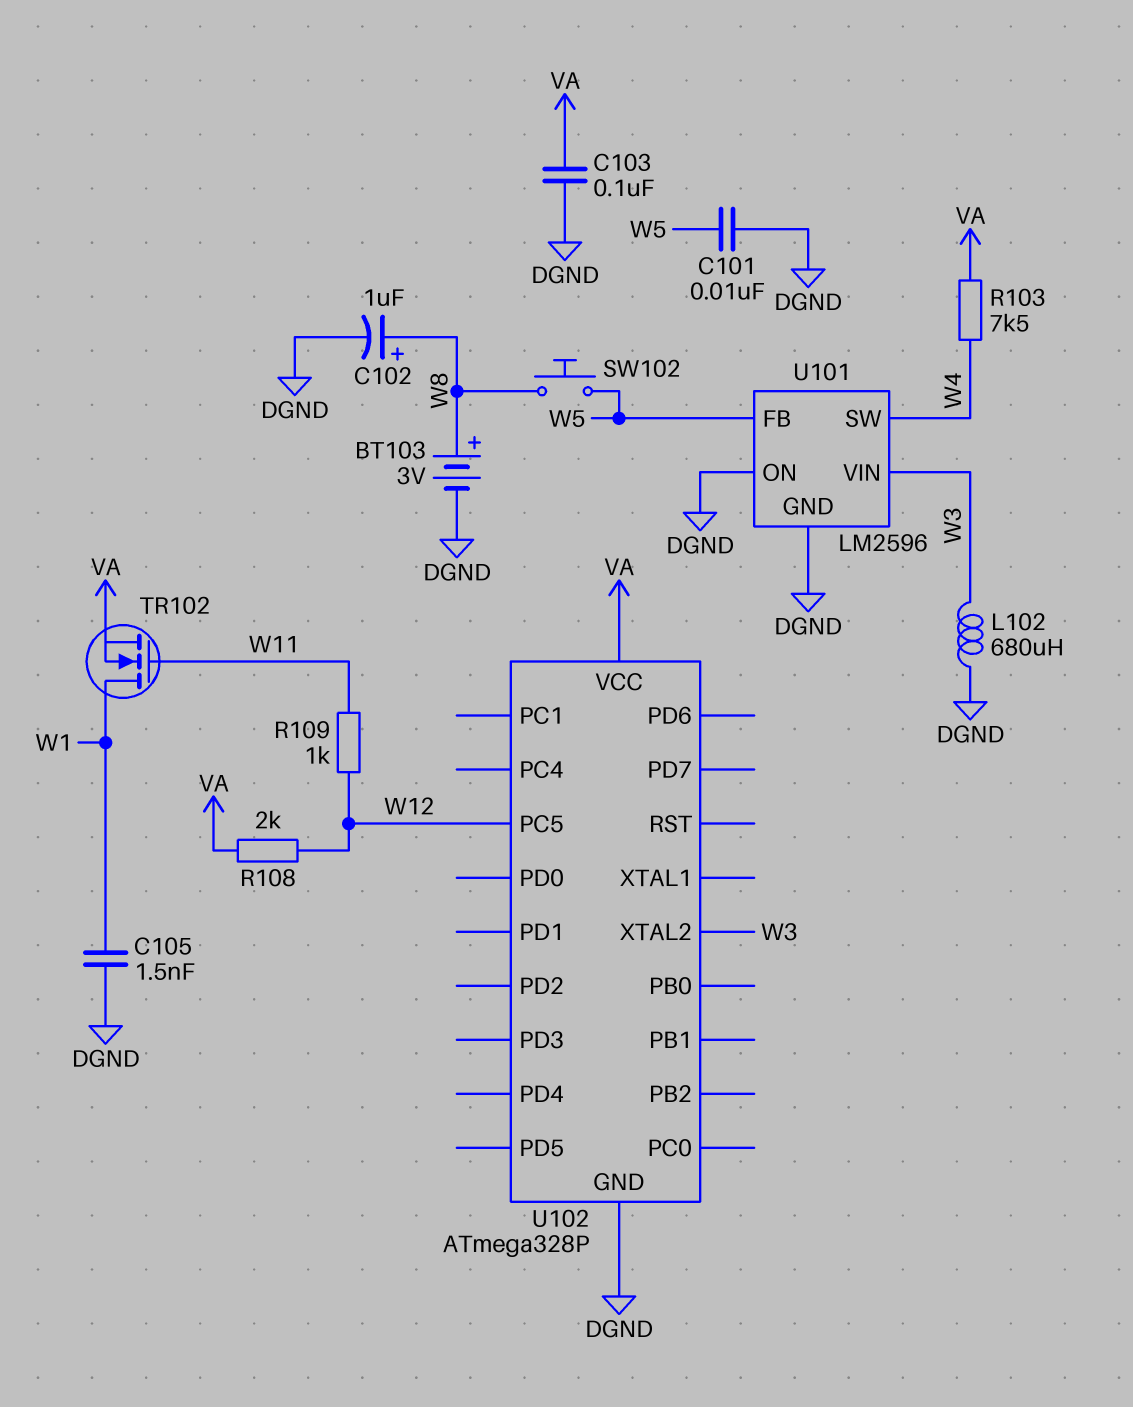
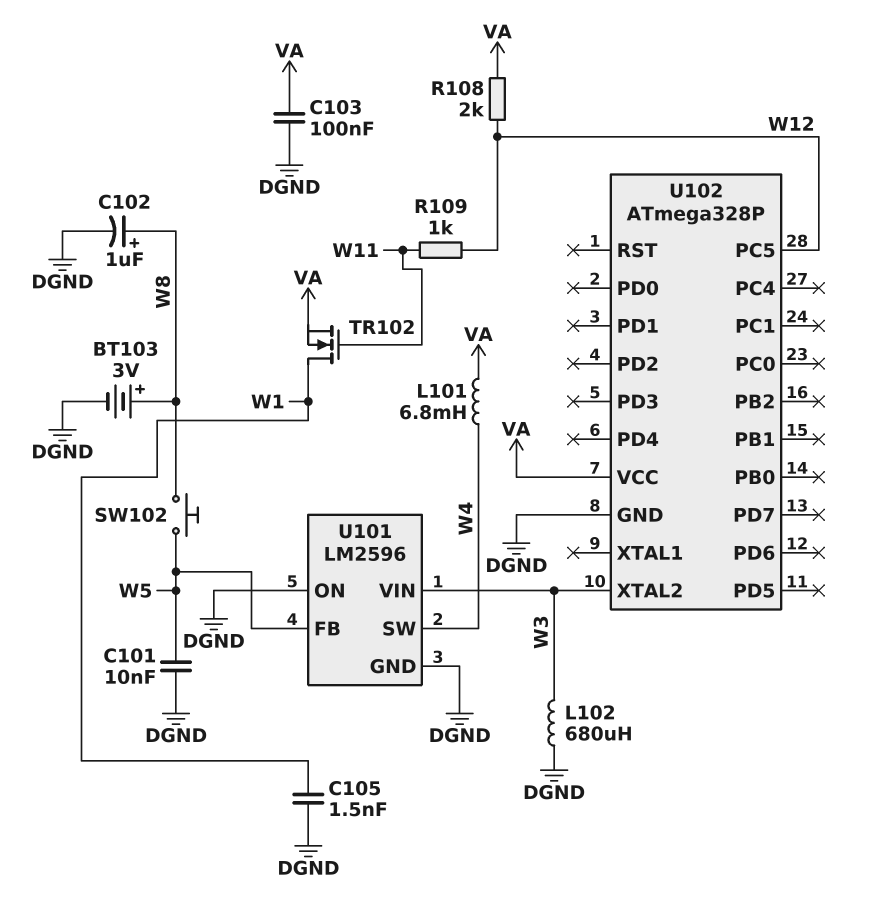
L101: none -> 6.8mH (VA, W4)
R103: 7.5k (VA, W4) -> none

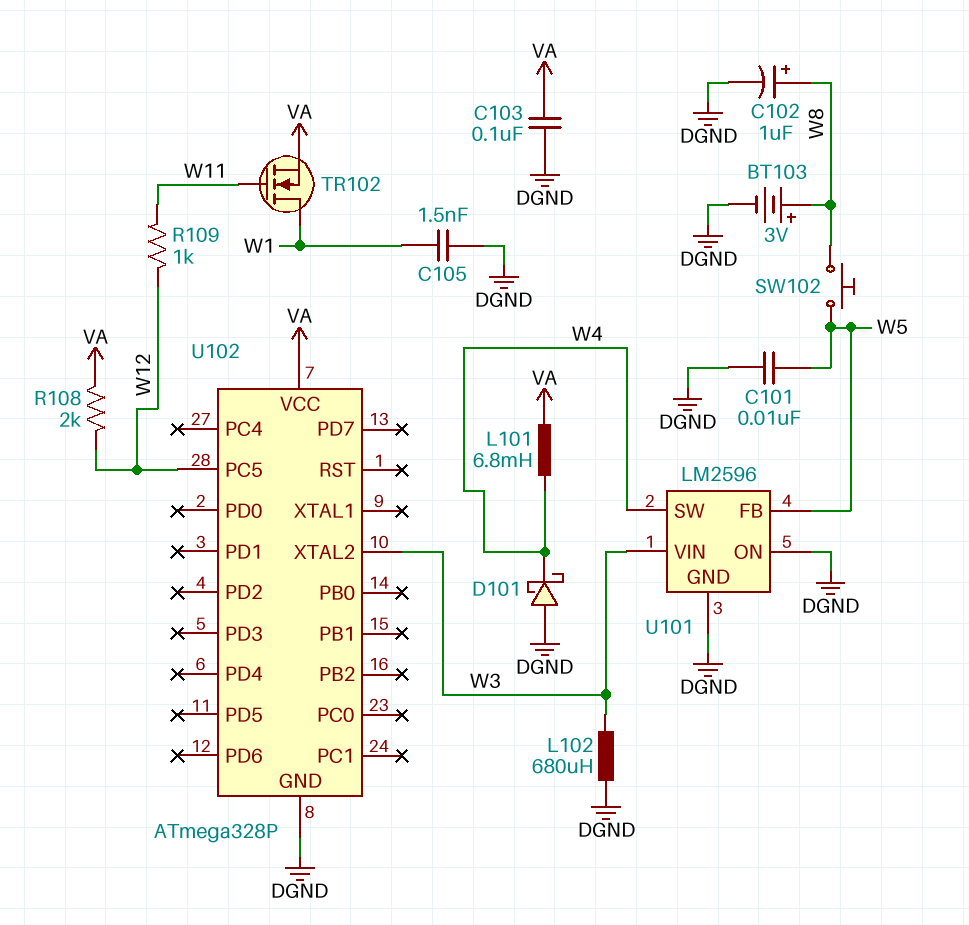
D101: none -> schottky (A DGND, K W4)

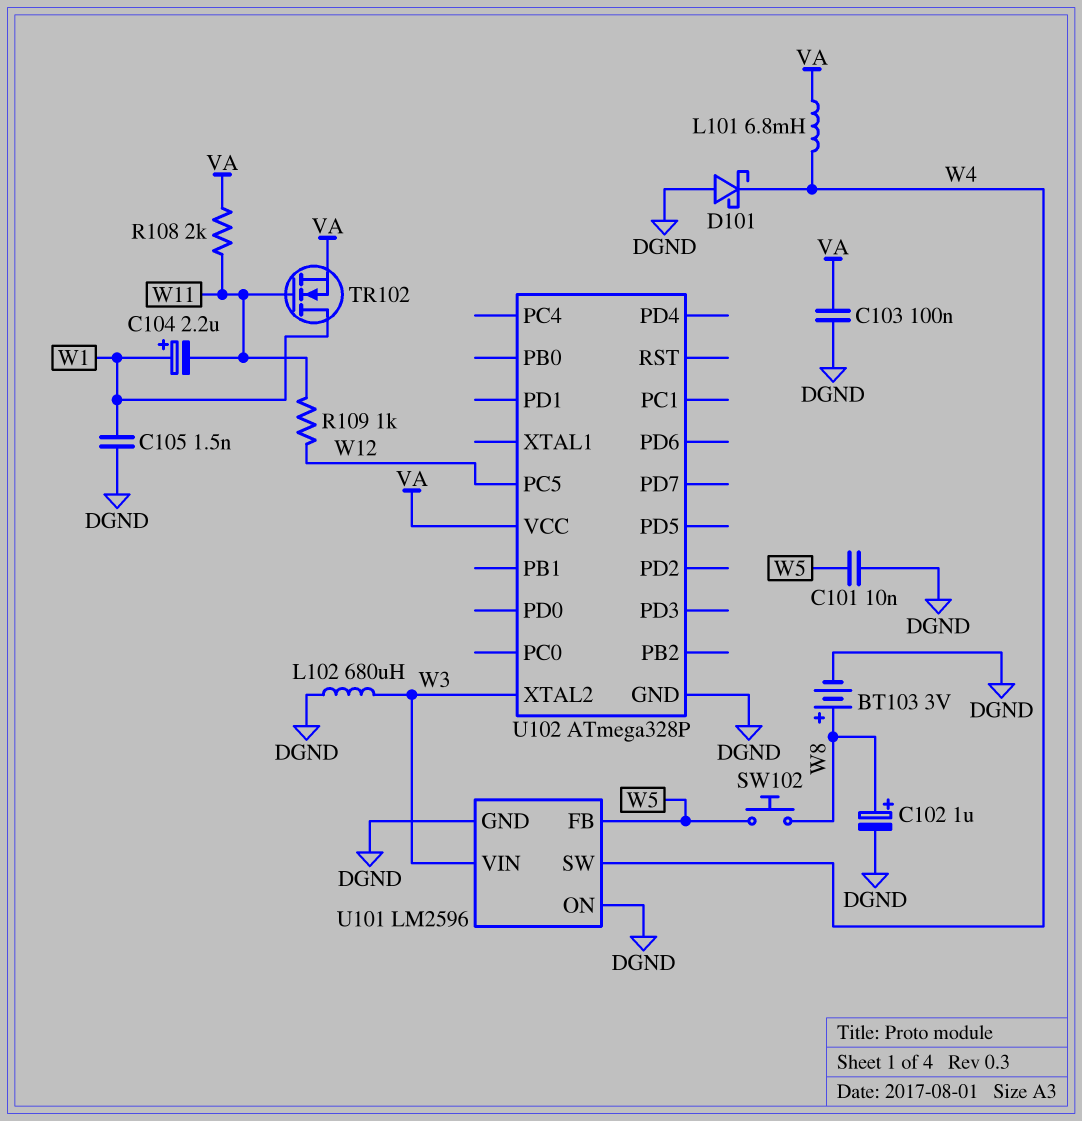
C104: none -> 2.2uF (plus W1, minus W11)
R108: 2k (VA, W12) -> 2k (VA, W11)

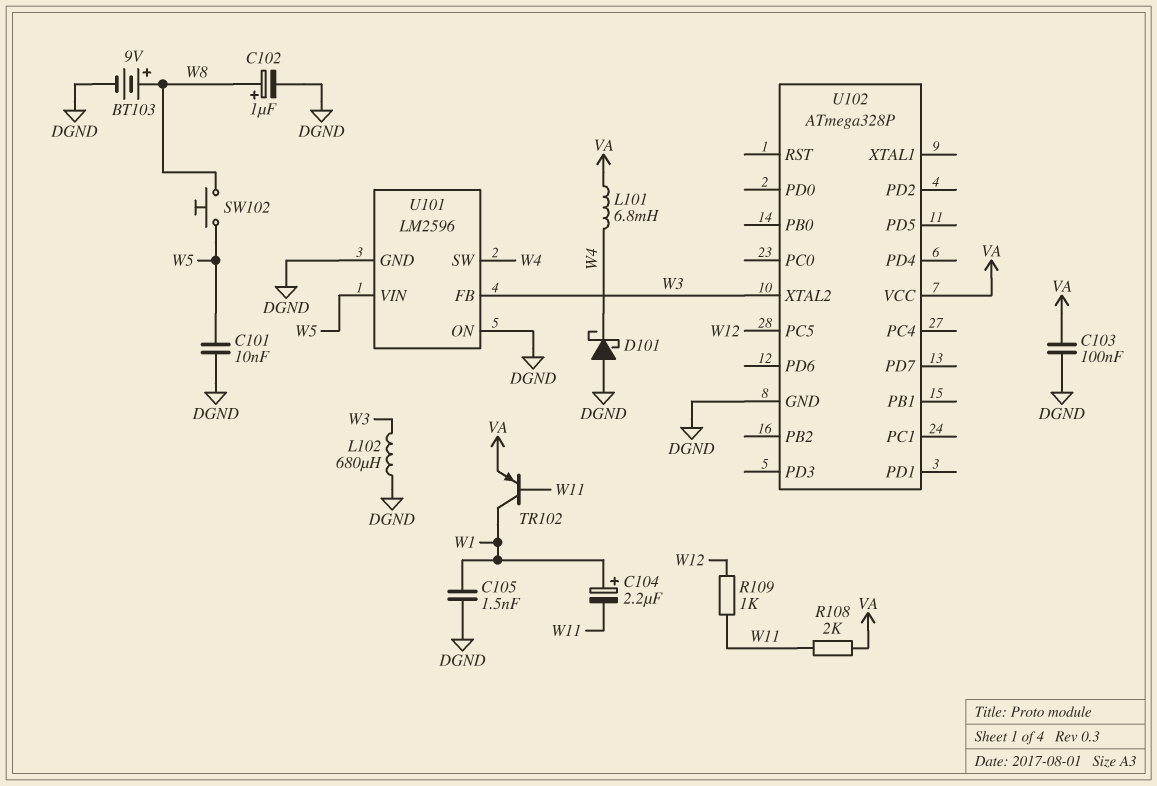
BT103: 3V (plus W8, minus DGND) -> 9V (plus W8, minus DGND)
TR102: NMOS (G W11, D W1, S VA) -> PNP (B W11, C W1, E VA)
U101 pin FB: W5 -> W3
U101 pin VIN: W3 -> W5

